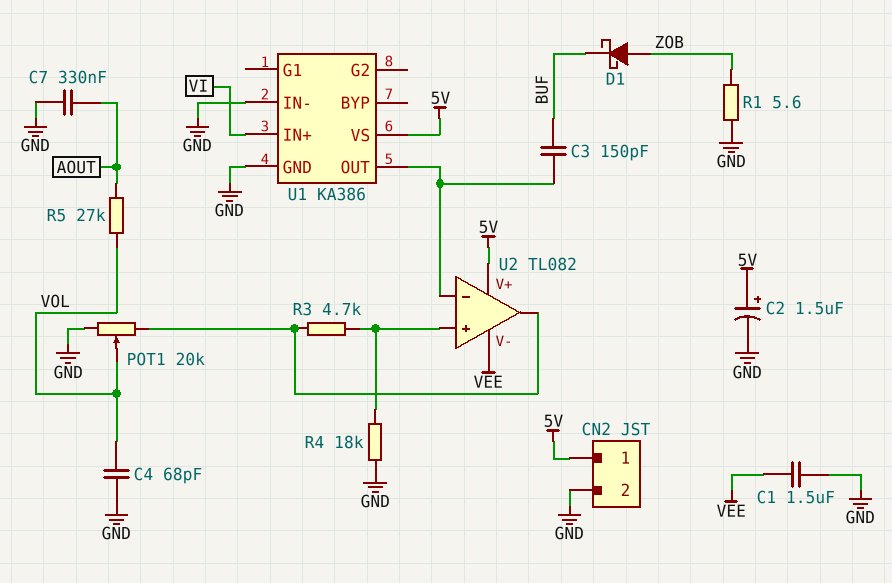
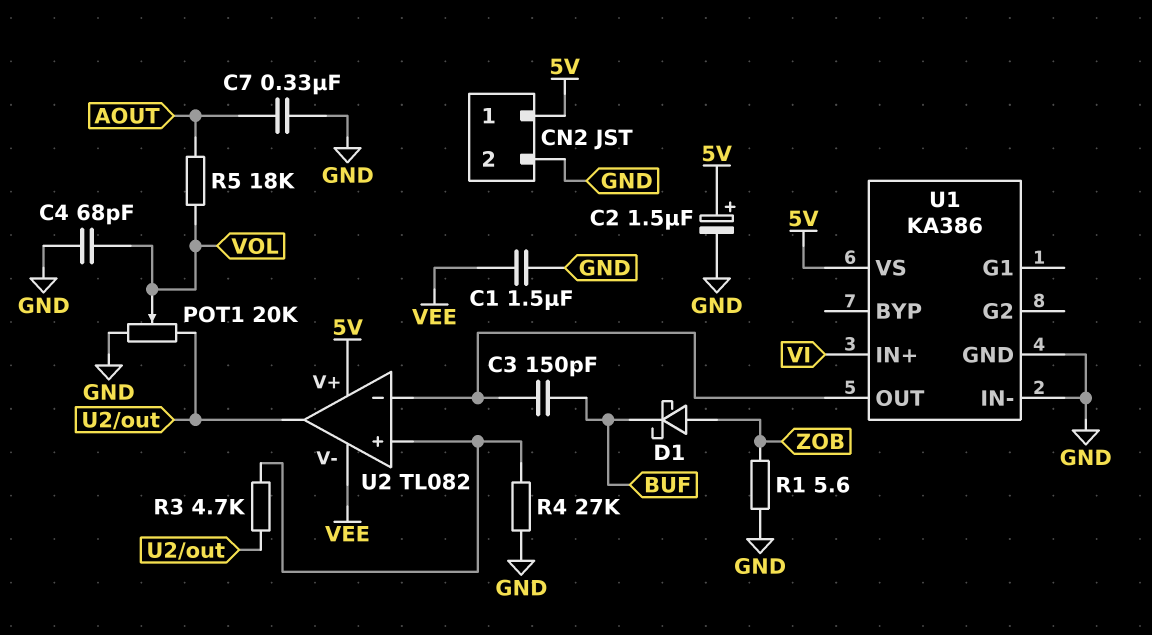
R4: 18k (GND, U2/in+) -> 27k (GND, U2/in+)
R5: 27k (AOUT, VOL) -> 18k (AOUT, VOL)

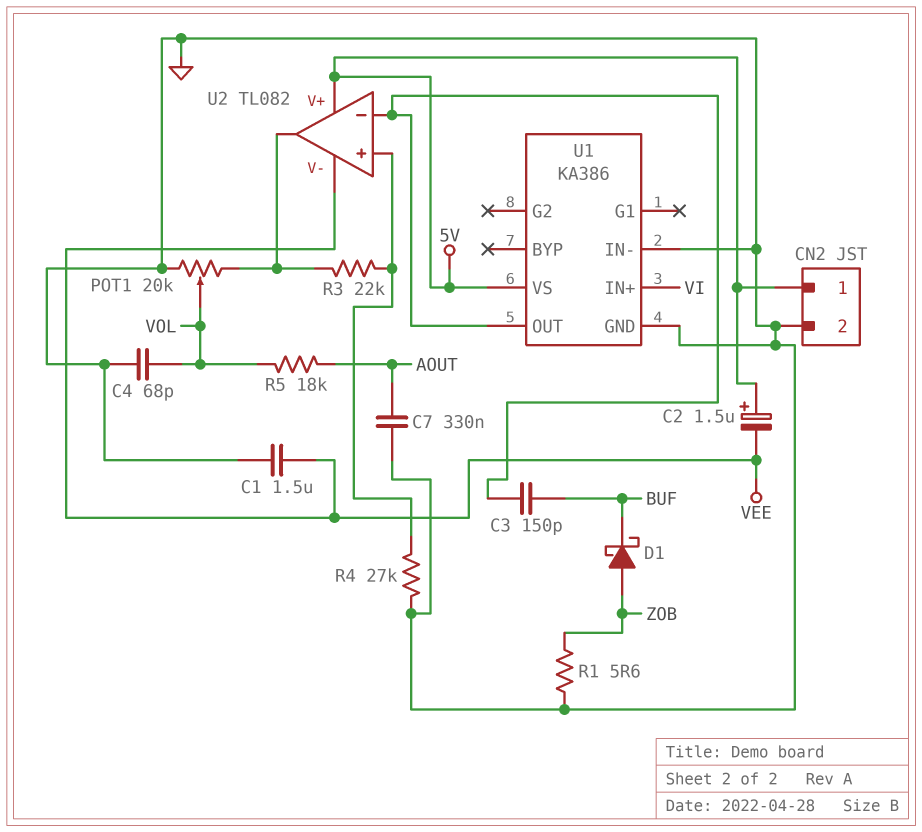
C2: 1.5uF (plus 5V, minus GND) -> 1.5uF (plus 5V, minus VEE)
R3: 4.7k (U2/in+, U2/out) -> 22k (U2/in+, U2/out)

